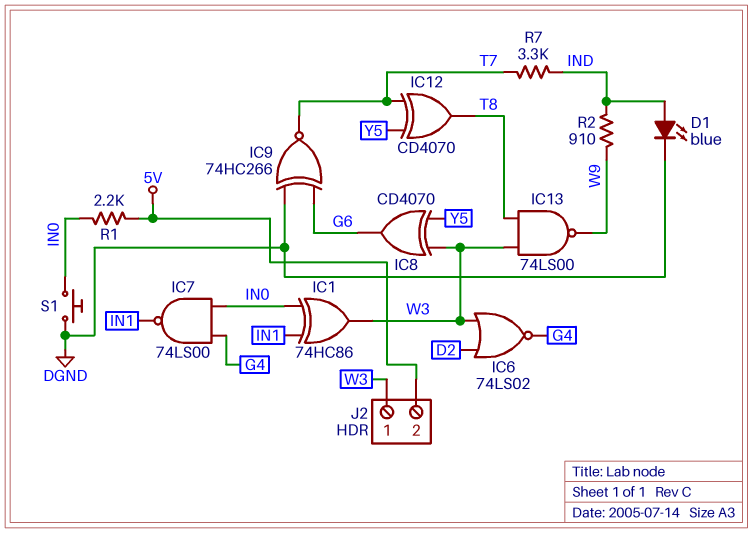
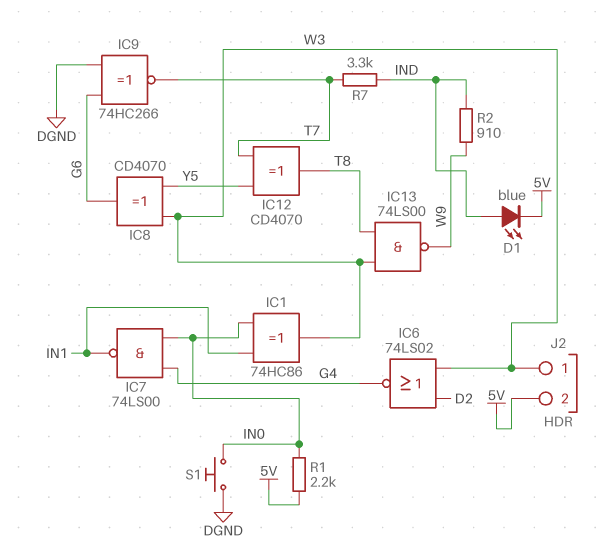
D1: LED blue (A IND, K DGND) -> LED blue (A IND, K 5V)

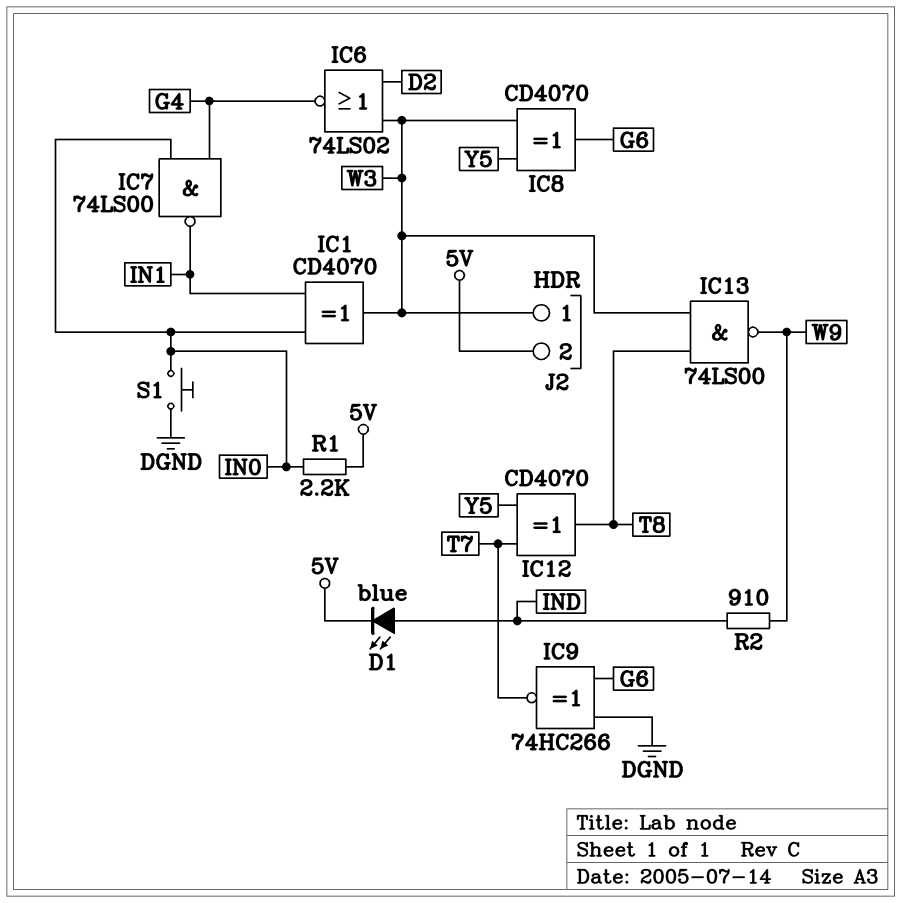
IC1: XOR 74HC86 (in IN0, in IN1, out W3) -> XOR CD4070 (in IN0, in IN1, out W3)
R7: 3.3k (IND, T7) -> none

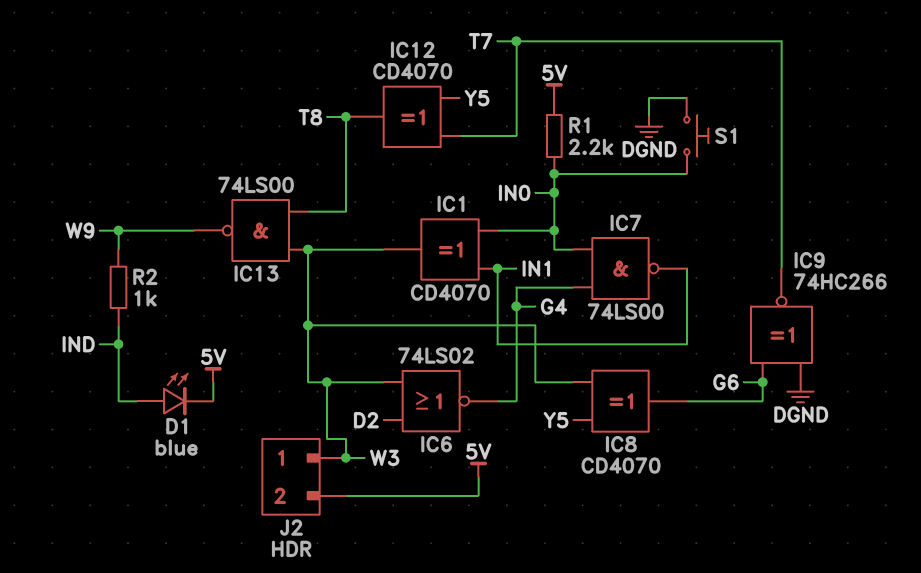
R2: 910 (IND, W9) -> 1k (IND, W9)

